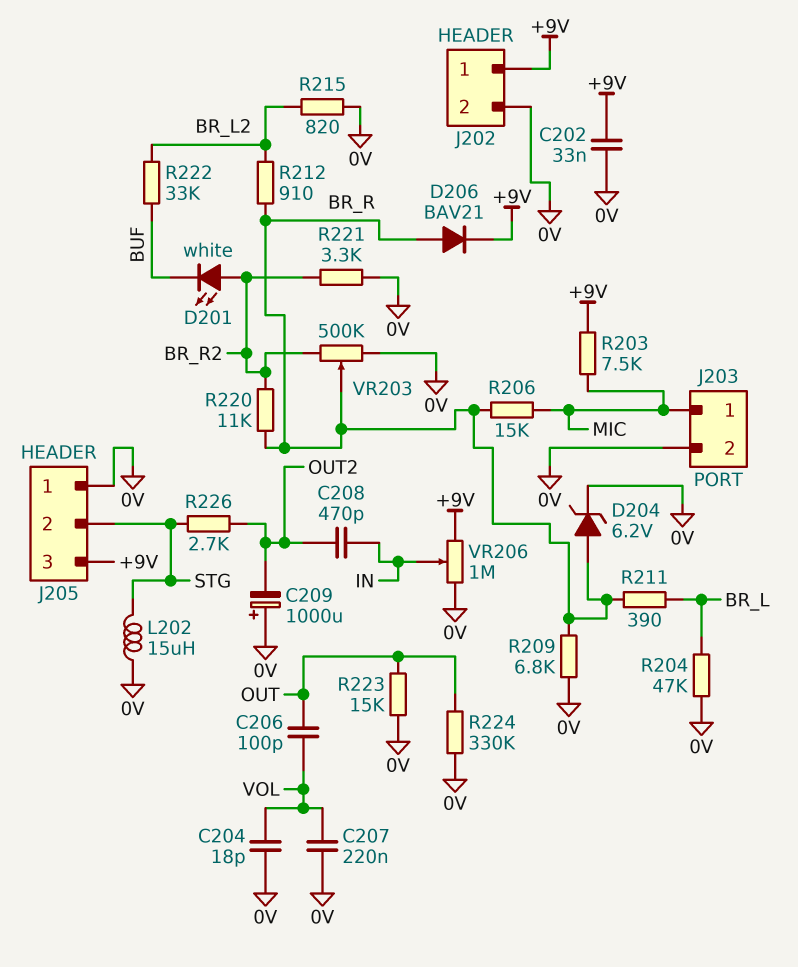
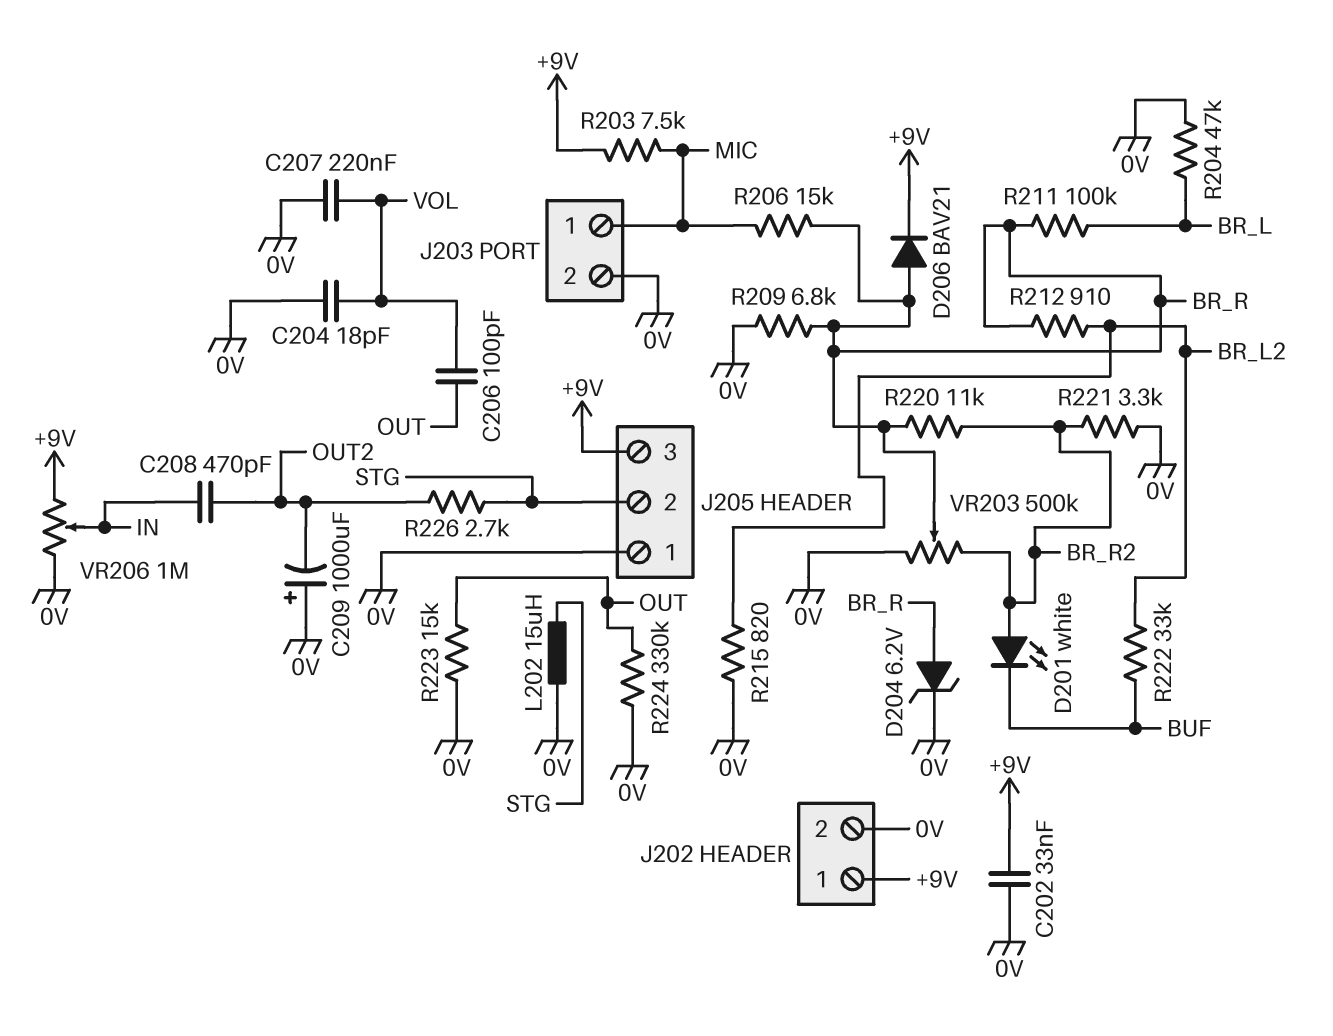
R211: 390 (BR_L, BR_R) -> 100k (BR_L, BR_R)

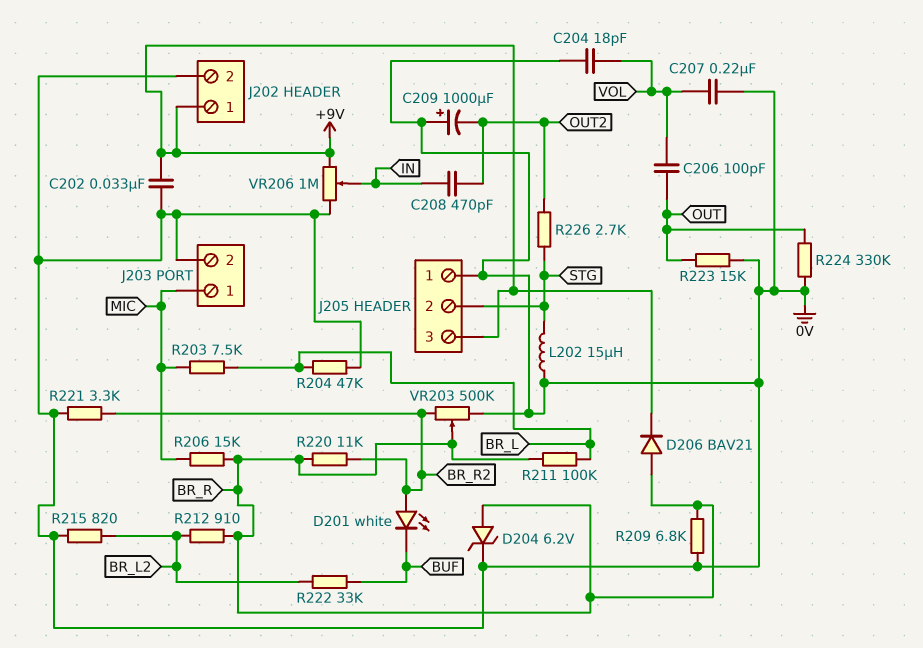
R203: 7.5k (+9V, MIC) -> 7.5k (BR_L, MIC)

